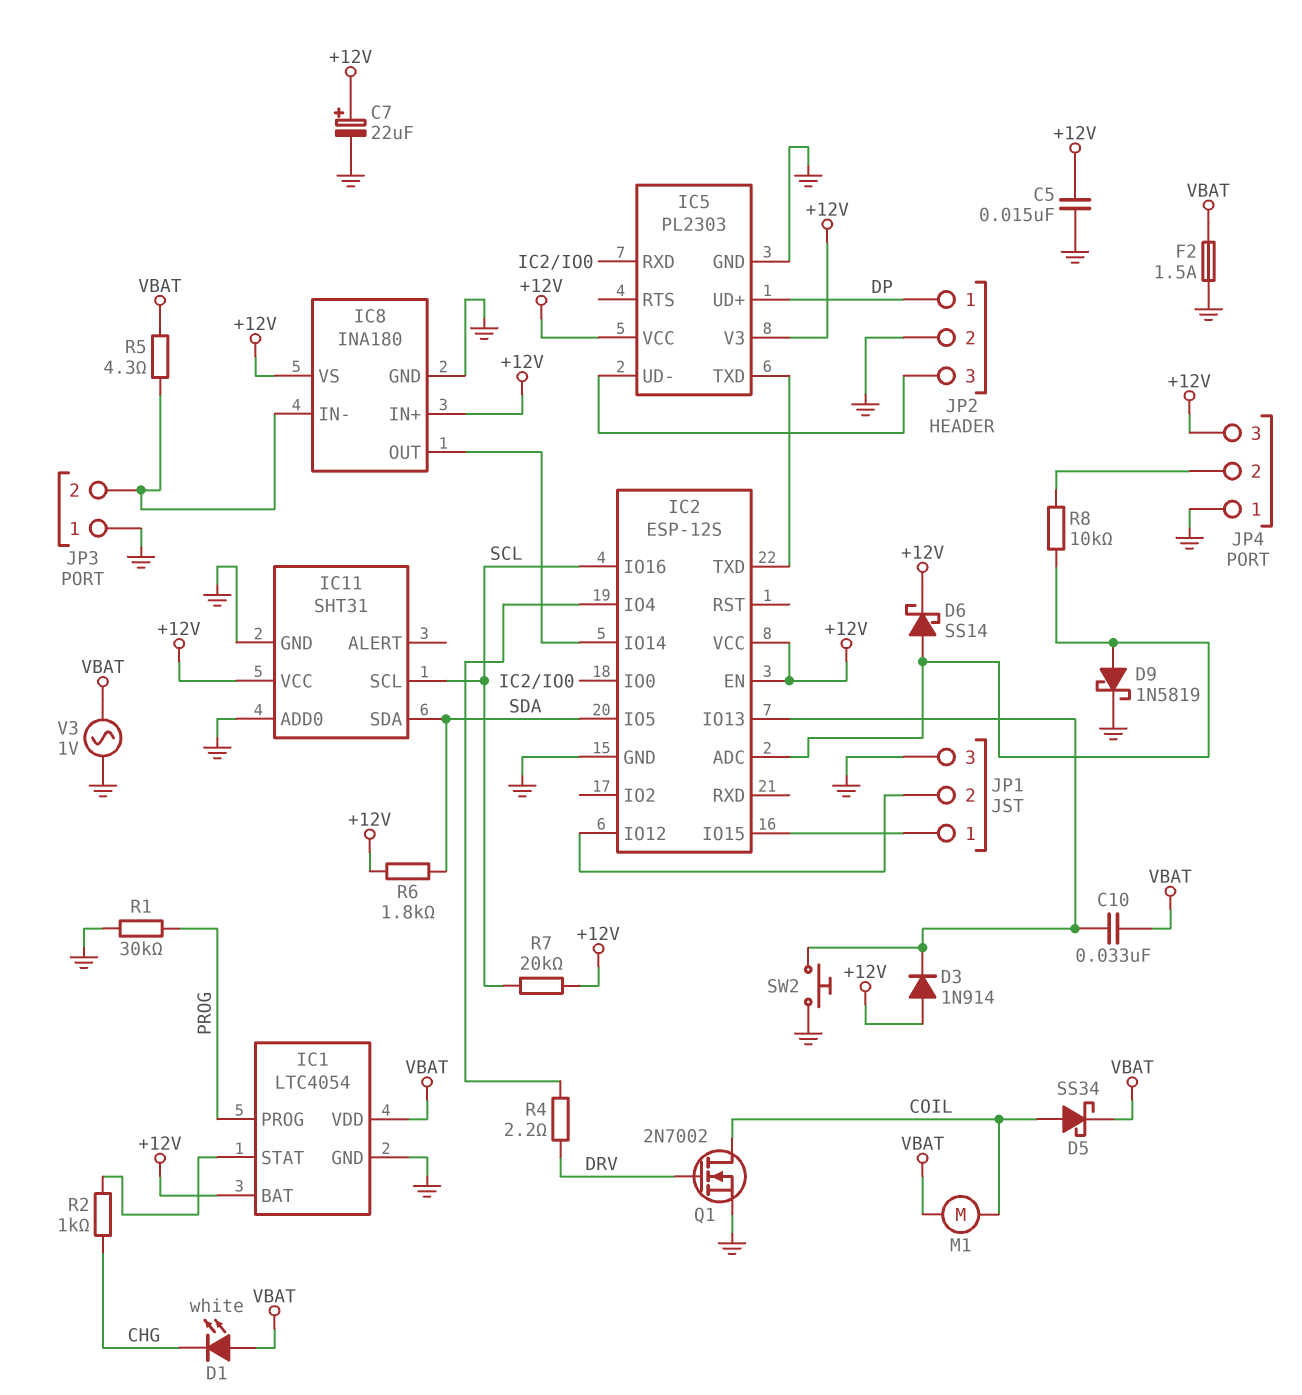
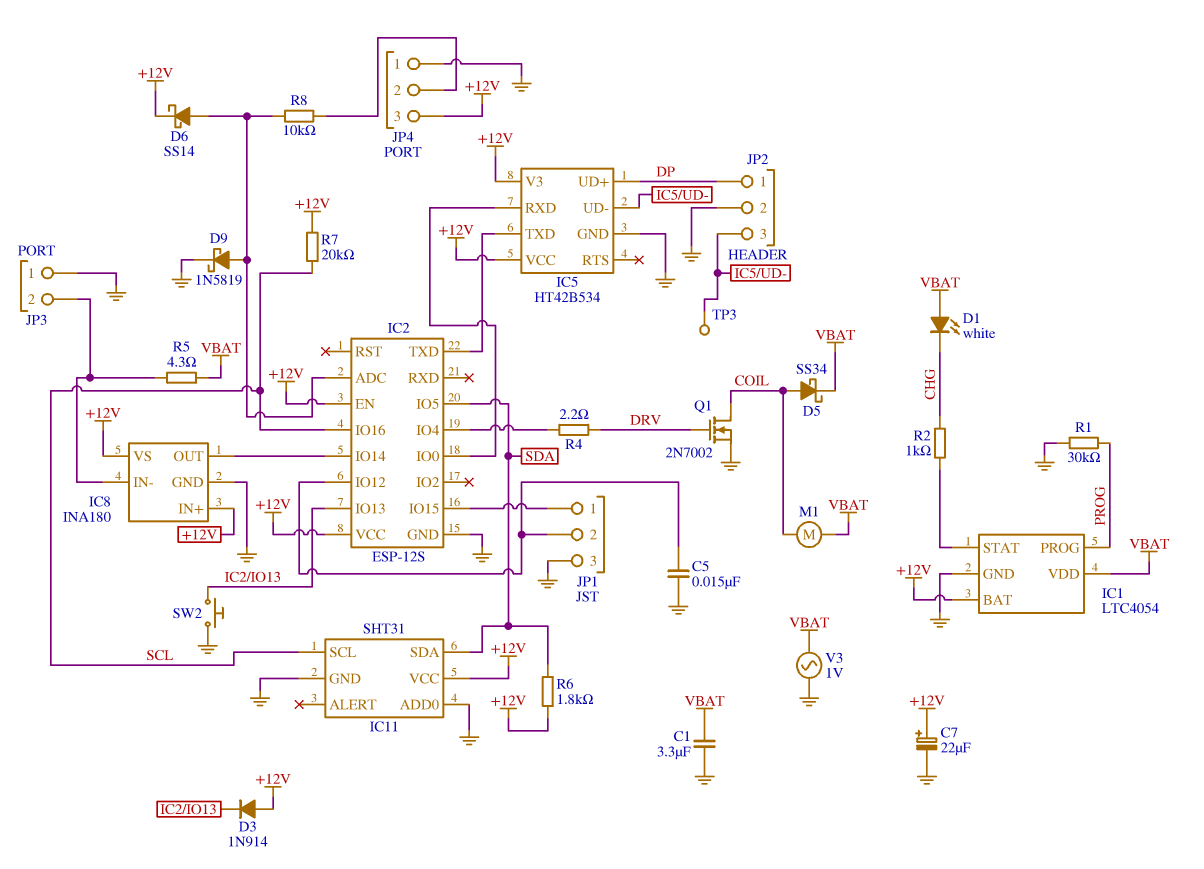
C1: none -> 3.3uF (GND, VBAT)
C5: 15nF (+12V, GND) -> 15nF (GND, IC2/IO12)
C10: 33nF (IC2/IO13, VBAT) -> none
F2: 1.5A (GND, VBAT) -> none
IC5: PL2303 -> HT42B534
TP3: none -> test point (IC5/UD-)

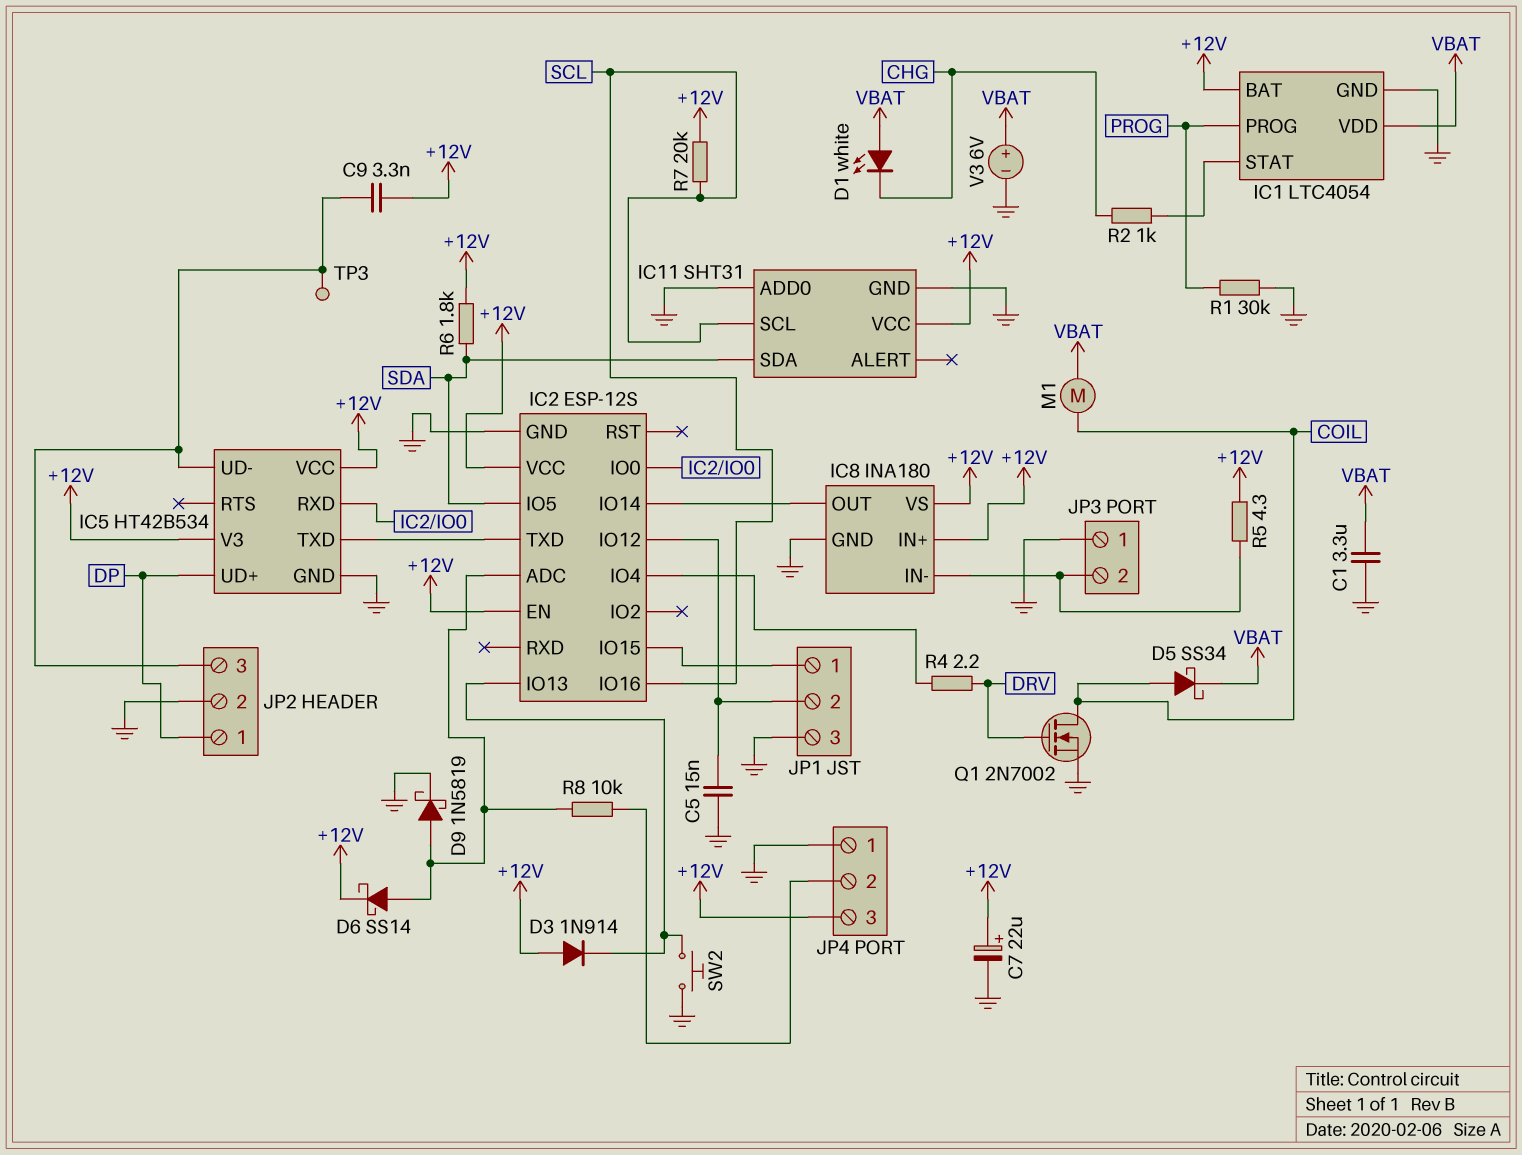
C9: none -> 3.3nF (+12V, IC5/UD-)
R5: 4.3 (IC8/IN-, VBAT) -> 4.3 (+12V, IC8/IN-)
V3: AC 1V (GND, VBAT) -> 6V (plus VBAT, minus GND)

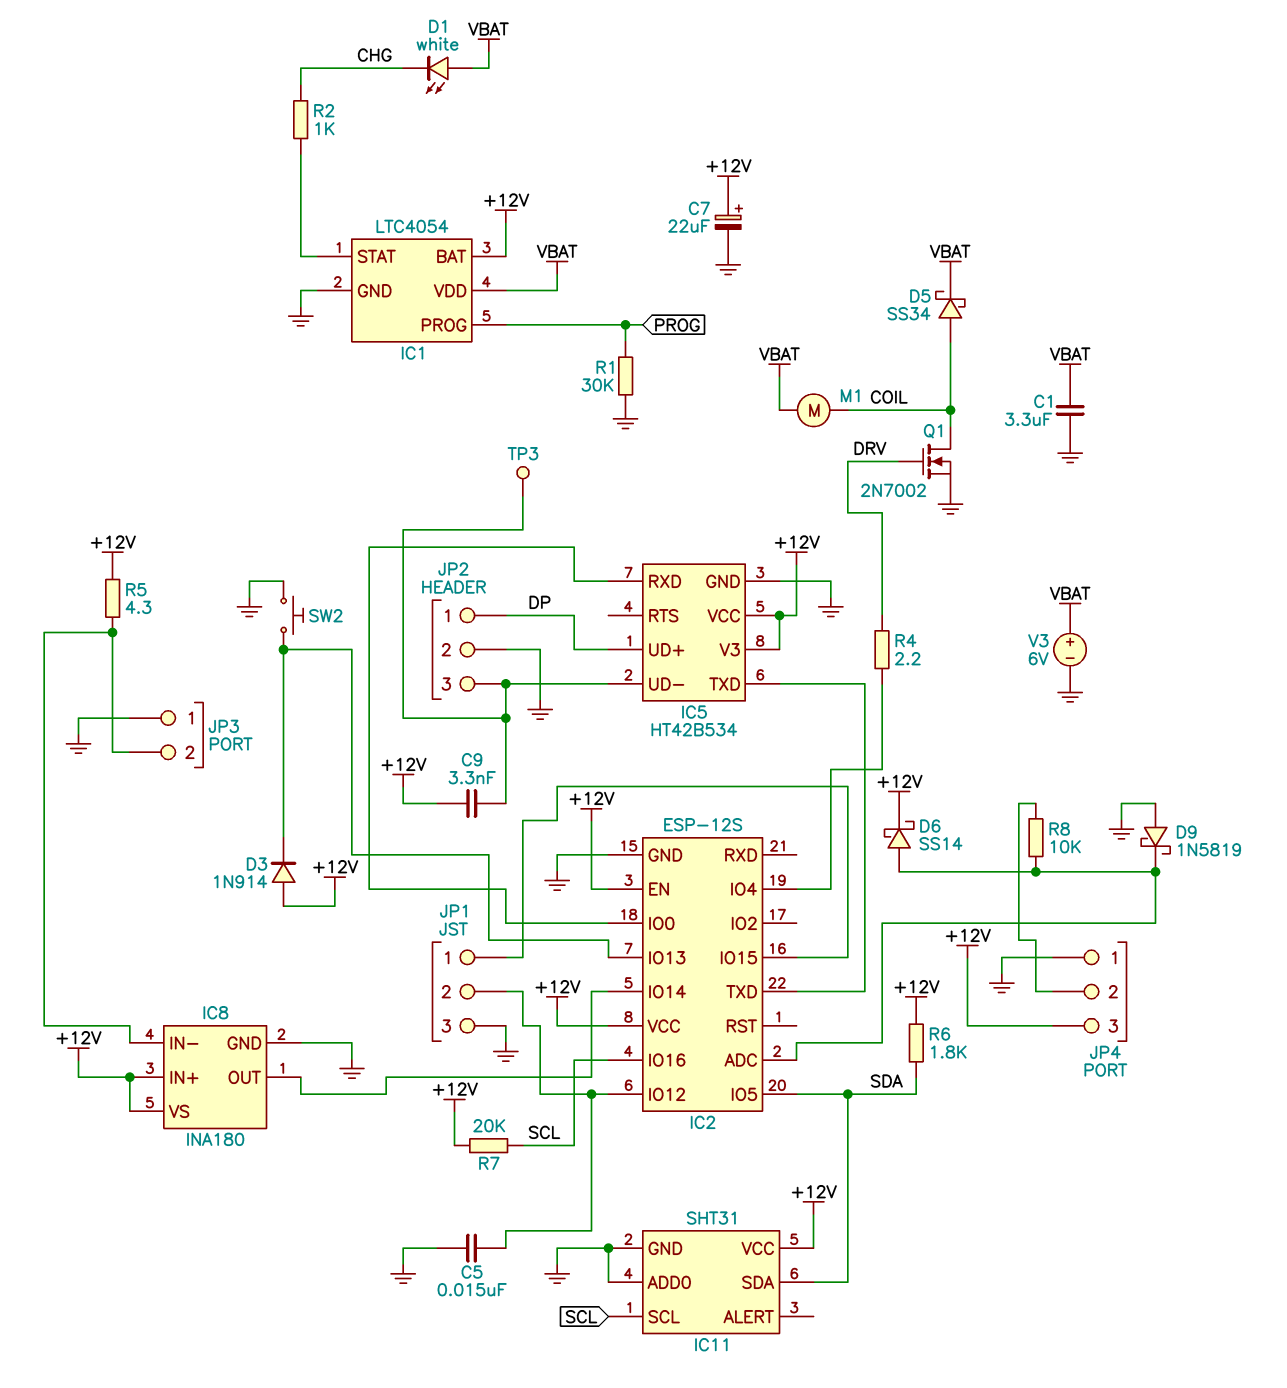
D9: schottky 1N5819 (A IC2/ADC, K GND) -> schottky 1N5819 (A GND, K IC2/ADC)

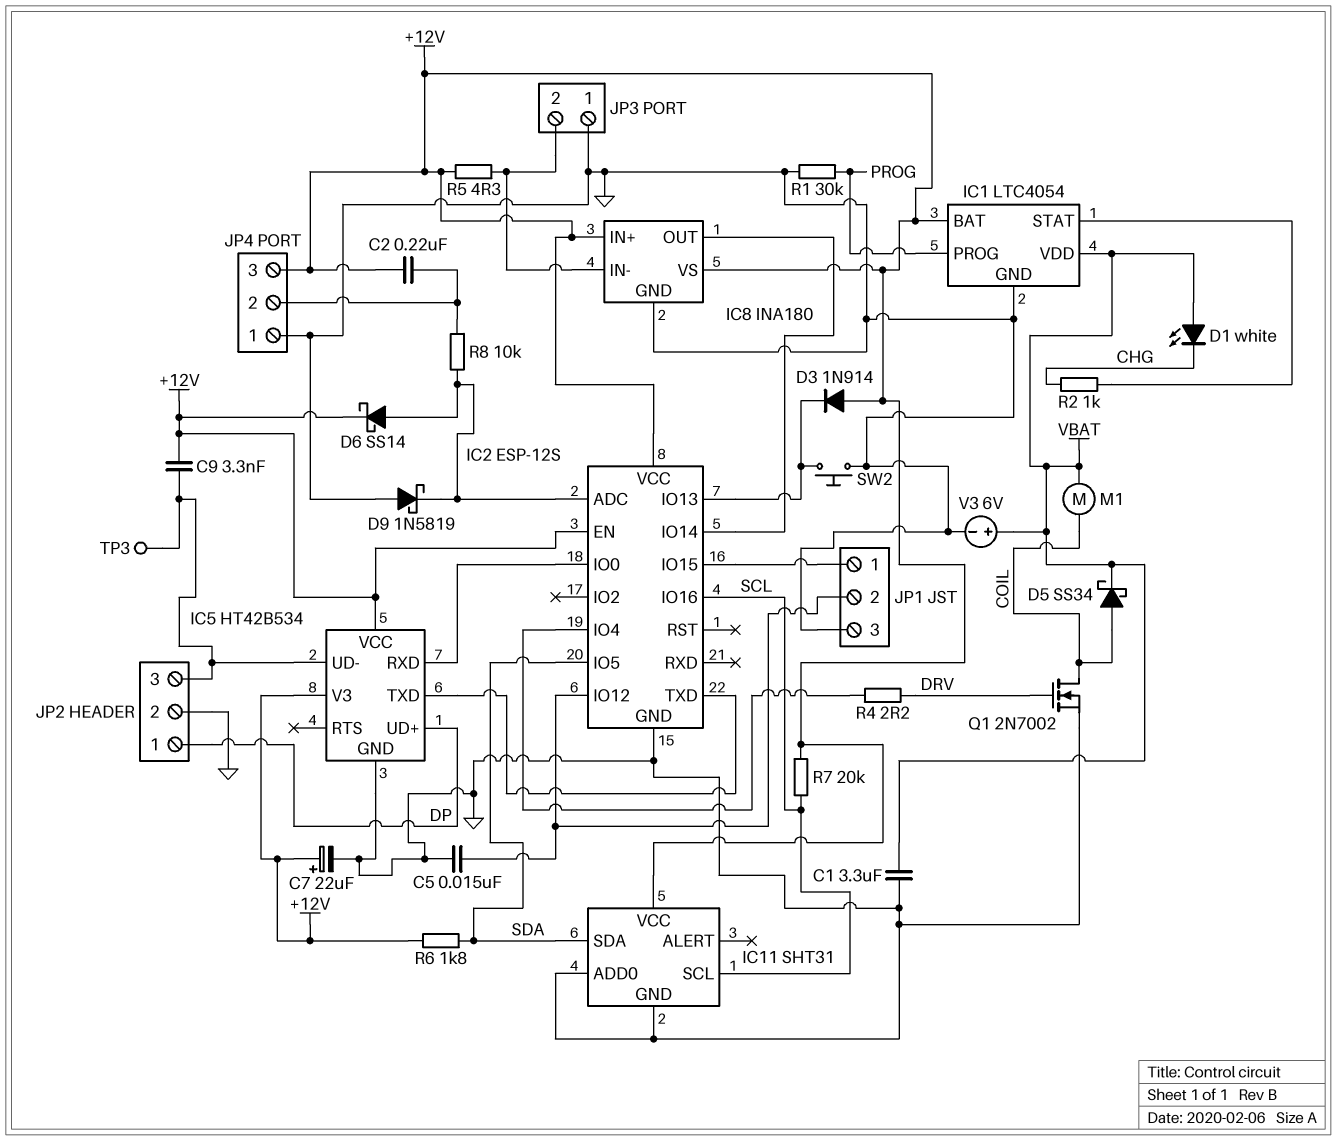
C2: none -> 220nF (+12V, JP4/2)

